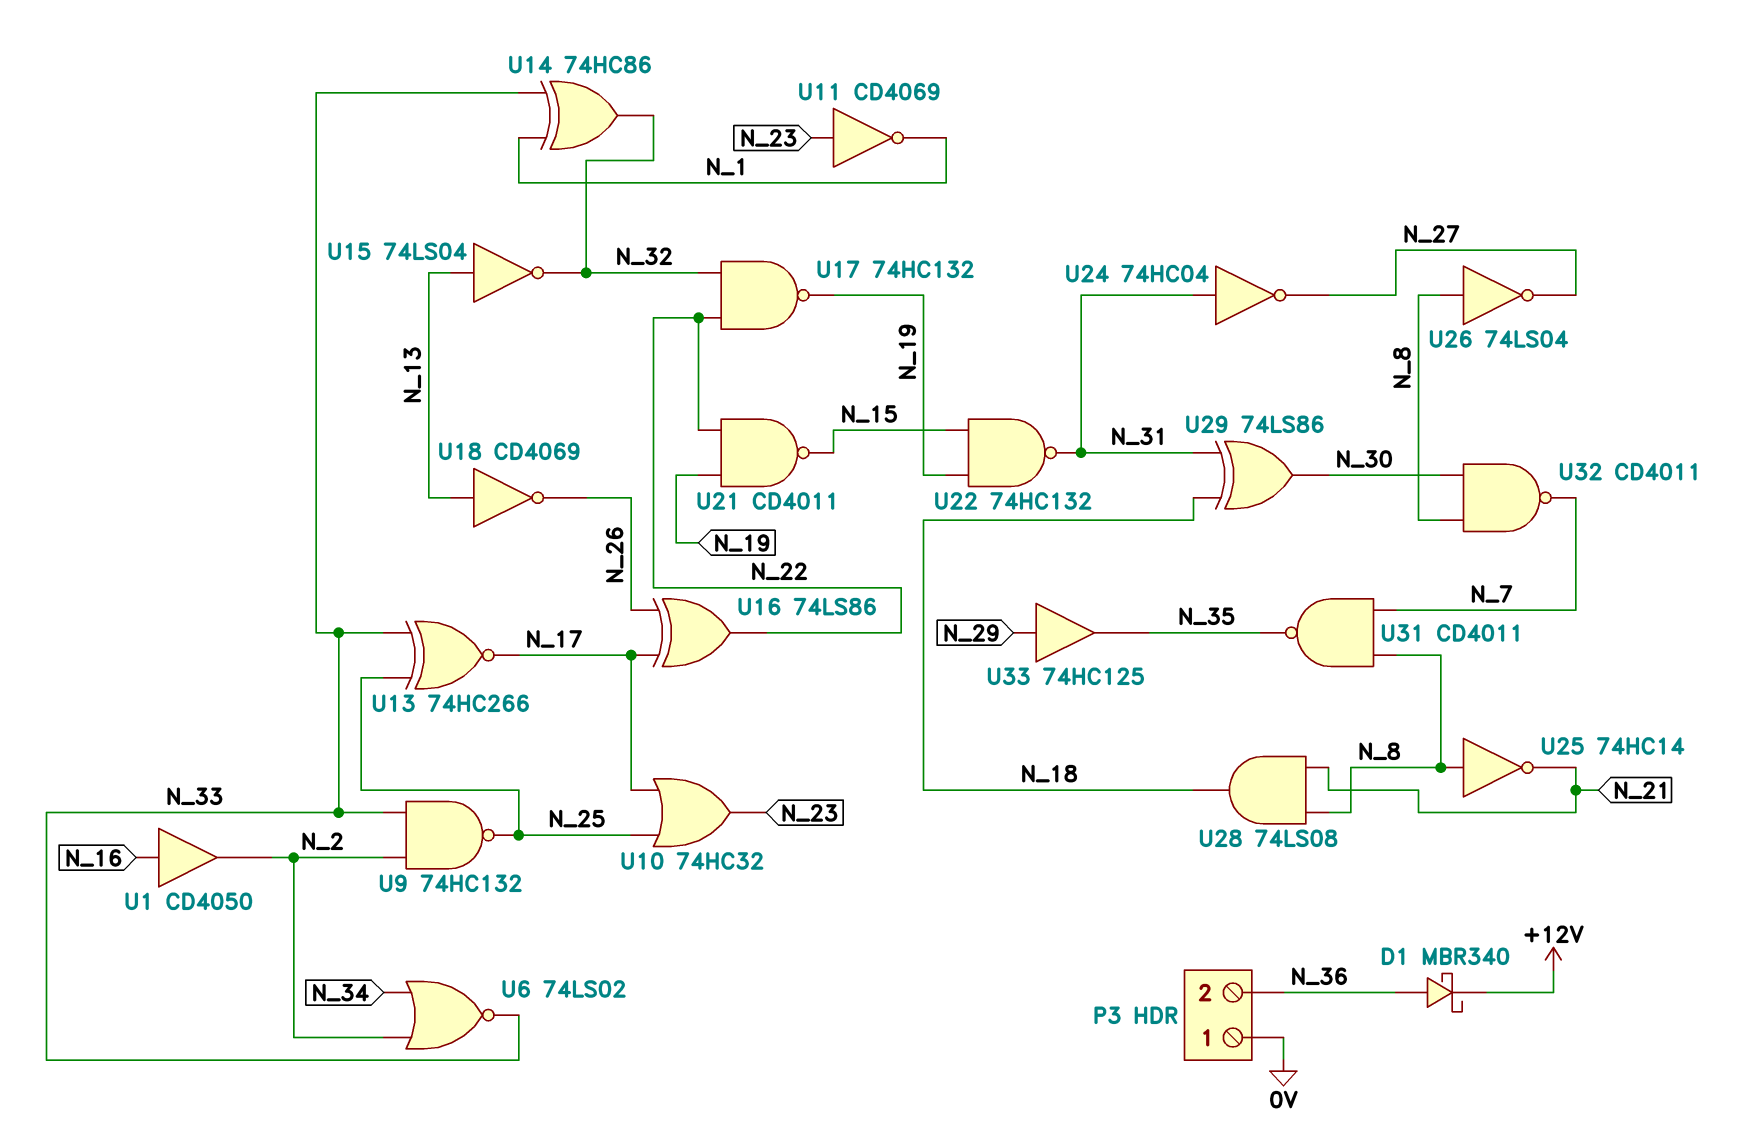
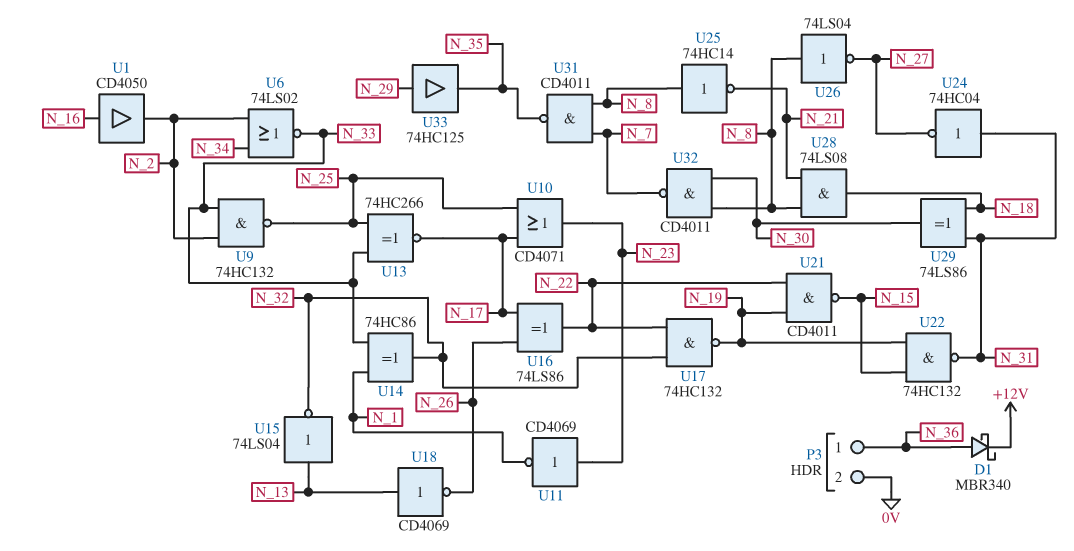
P3 pin 1: 0V -> N_36
P3 pin 2: N_36 -> 0V
U10: OR 74HC32 (in N_17, in N_25, out N_23) -> OR CD4071 (in N_17, in N_25, out N_23)

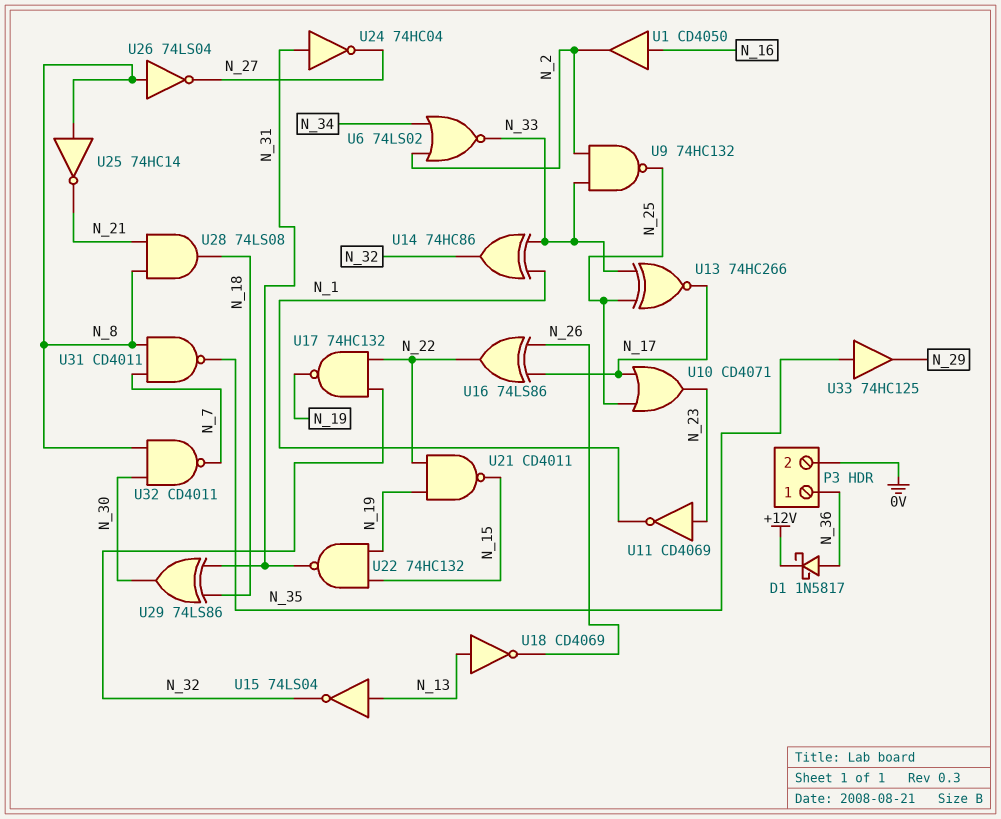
D1: schottky MBR340 (A N_36, K +12V) -> schottky 1N5817 (A N_36, K +12V)
U33: buffer 74HC125 (in N_29, out N_35) -> buffer 74HC125 (in N_35, out N_29)

